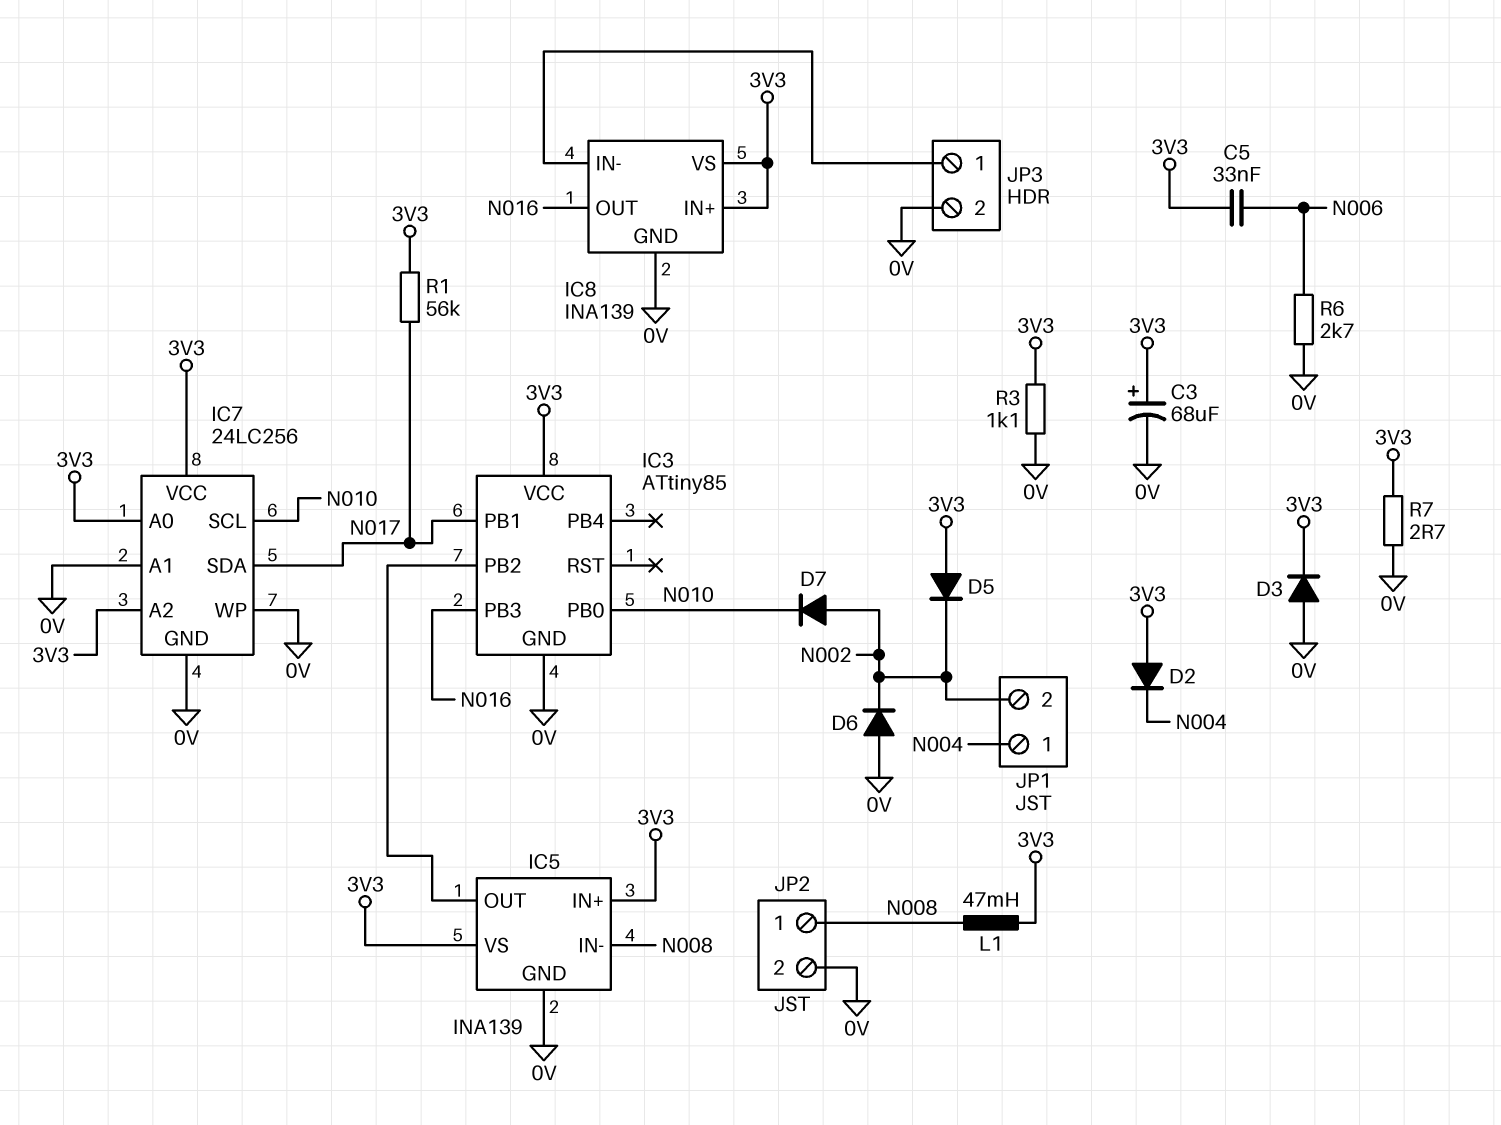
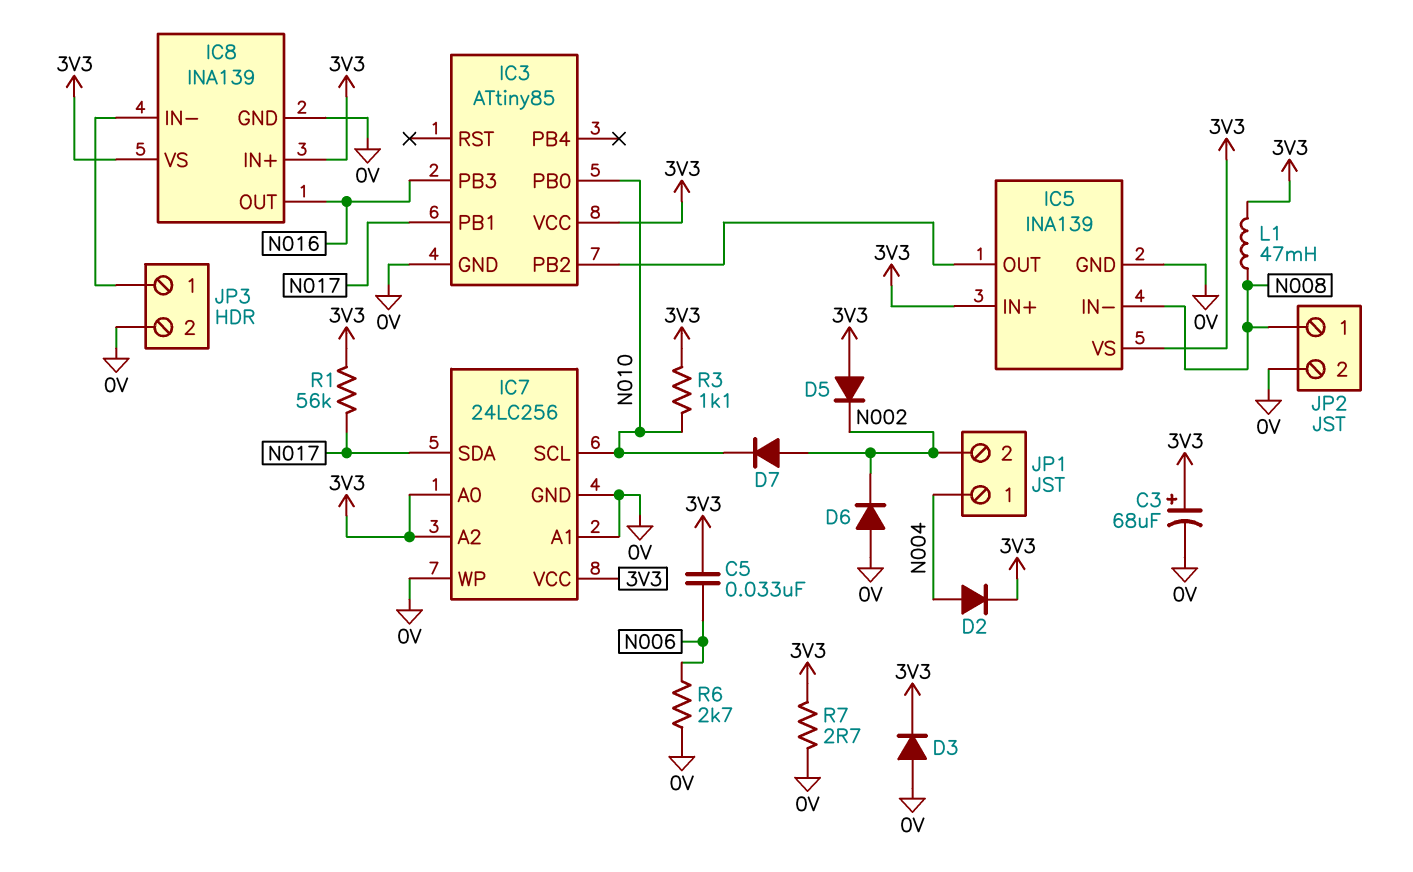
D2: diode (A 3V3, K N004) -> diode (A N004, K 3V3)
R3: 1.1k (0V, 3V3) -> 1.1k (3V3, N010)

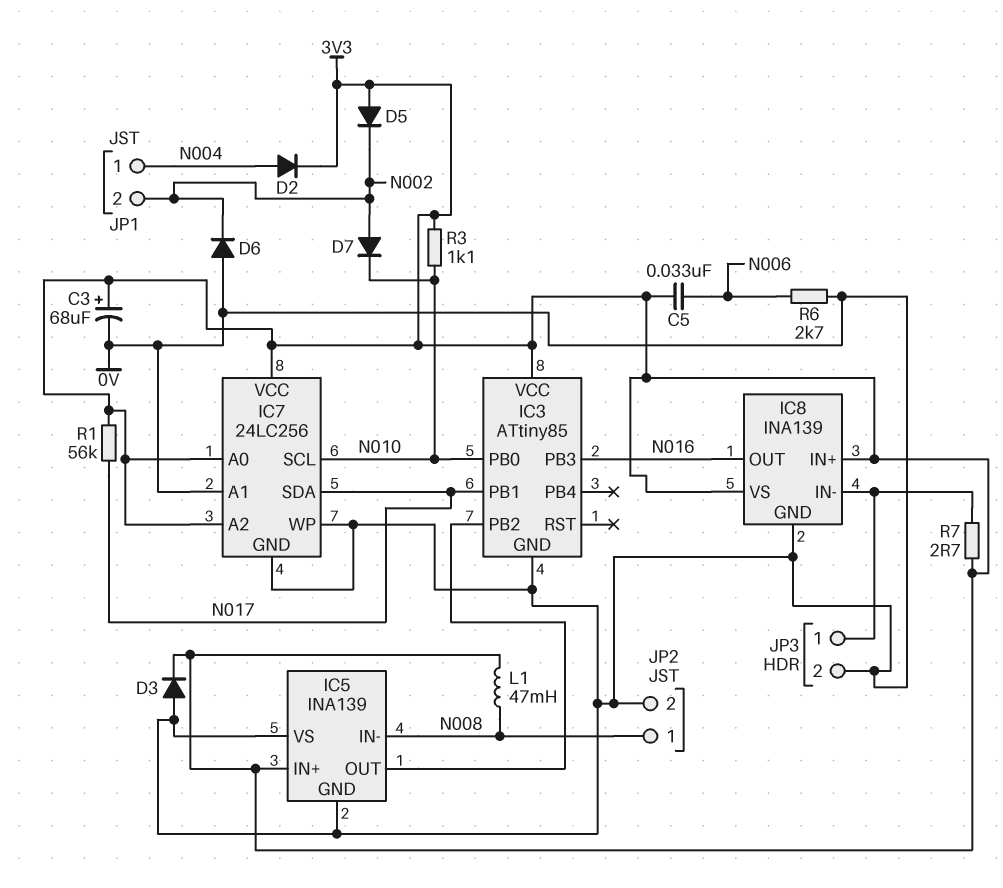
IC5 pin VS: 3V3 -> 0V
R7: 2.7 (0V, 3V3) -> 2.7 (3V3, IC8/IN-)

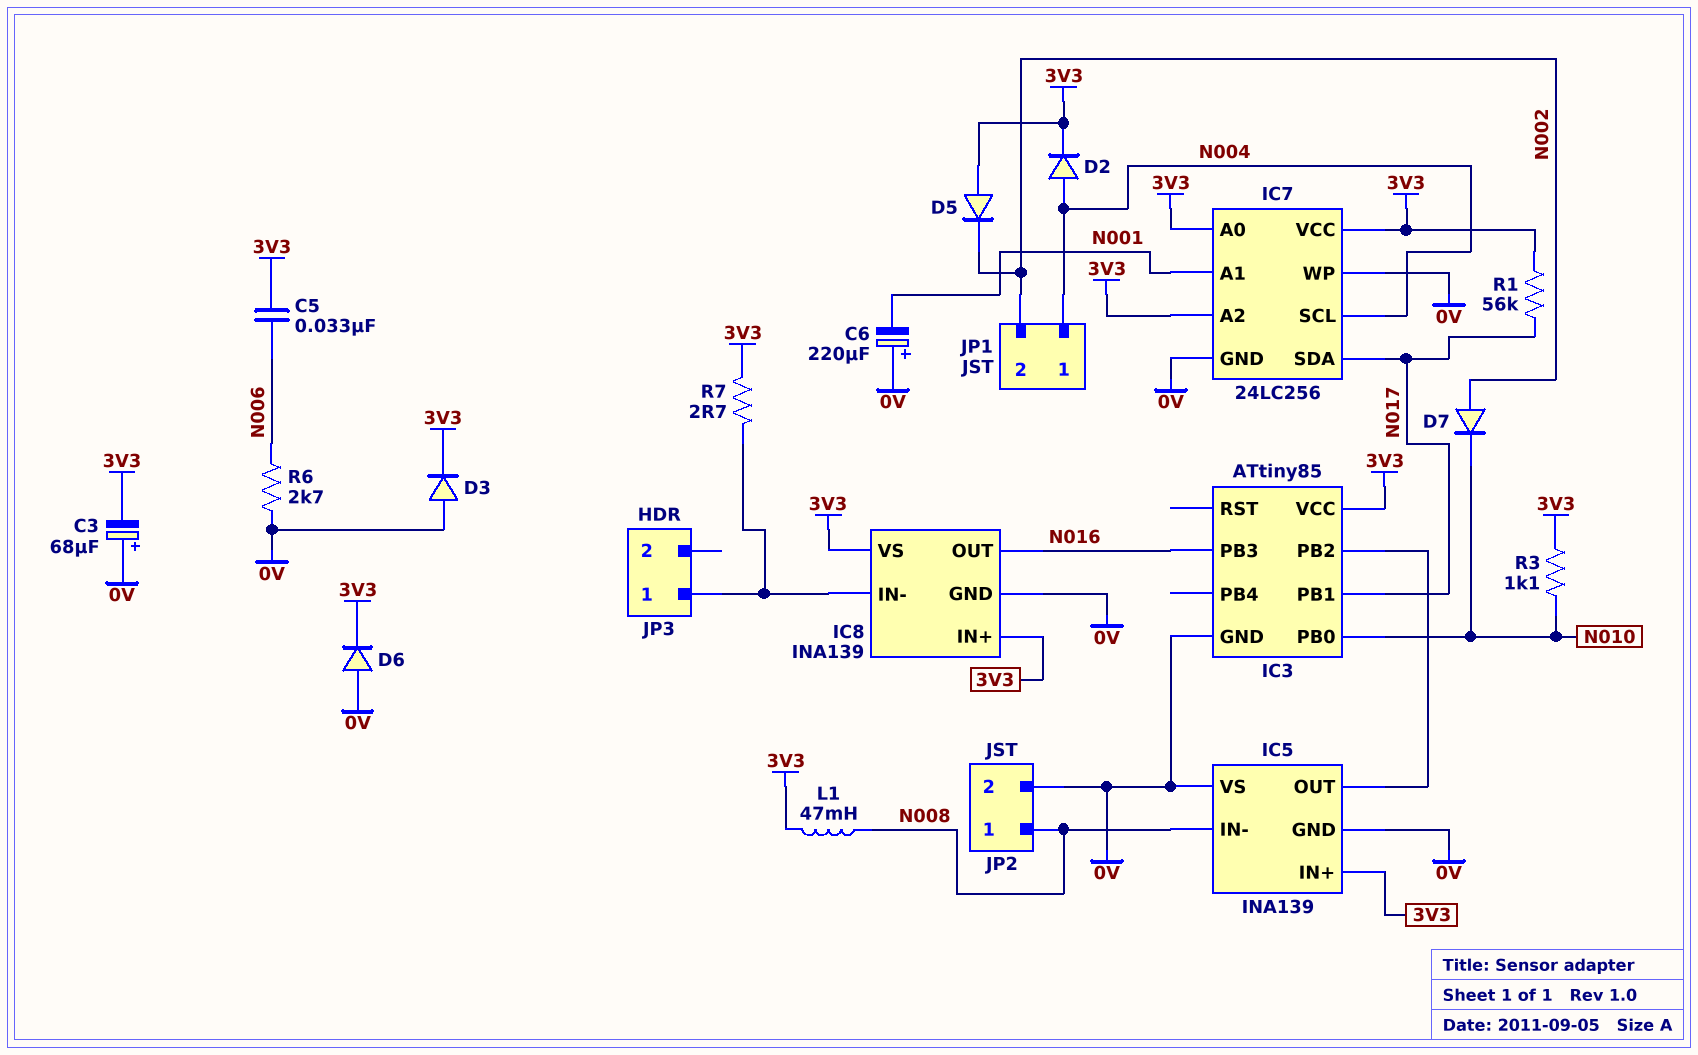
C3: 68uF (plus 3V3, minus 0V) -> 68uF (plus 0V, minus 3V3)
C6: none -> 220uF (plus 0V, minus N001)
D6: diode (A 0V, K N002) -> diode (A 0V, K 3V3)
IC7 pin A1: 0V -> N001
IC7 pin SCL: N010 -> N004
JP3 pin 2: 0V -> none

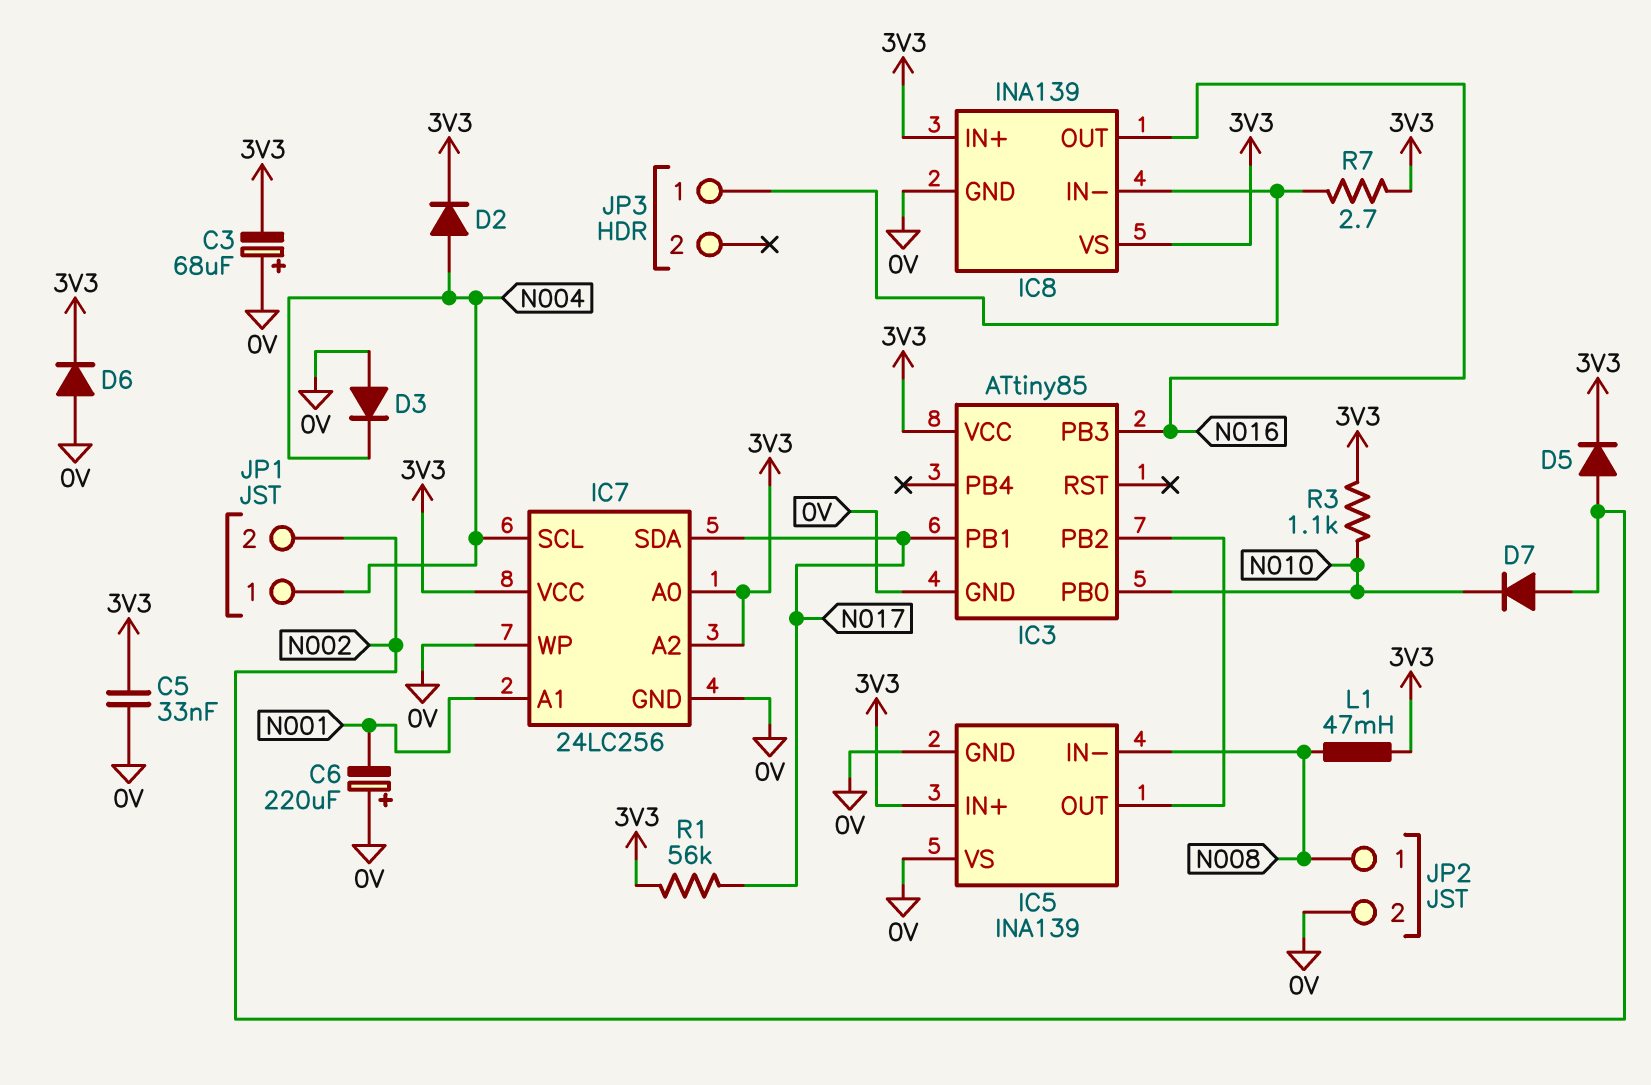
C5: 33nF (3V3, N006) -> 33nF (0V, 3V3)
D3: diode (A 0V, K 3V3) -> diode (A 0V, K N004)
D5: diode (A 3V3, K N002) -> diode (A N002, K 3V3)
R6: 2.7k (0V, N006) -> none

